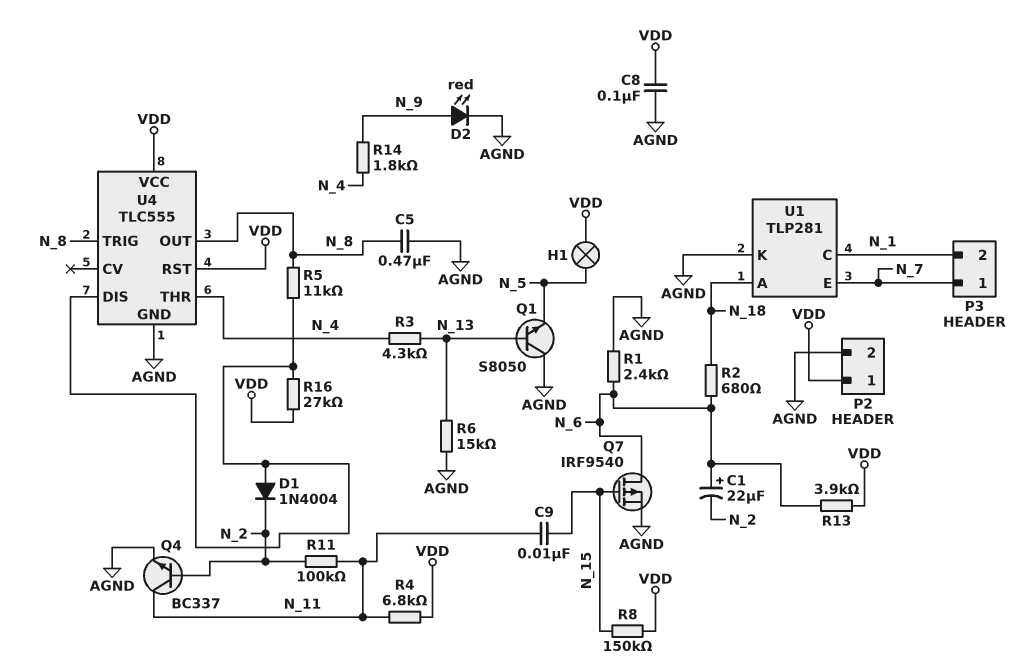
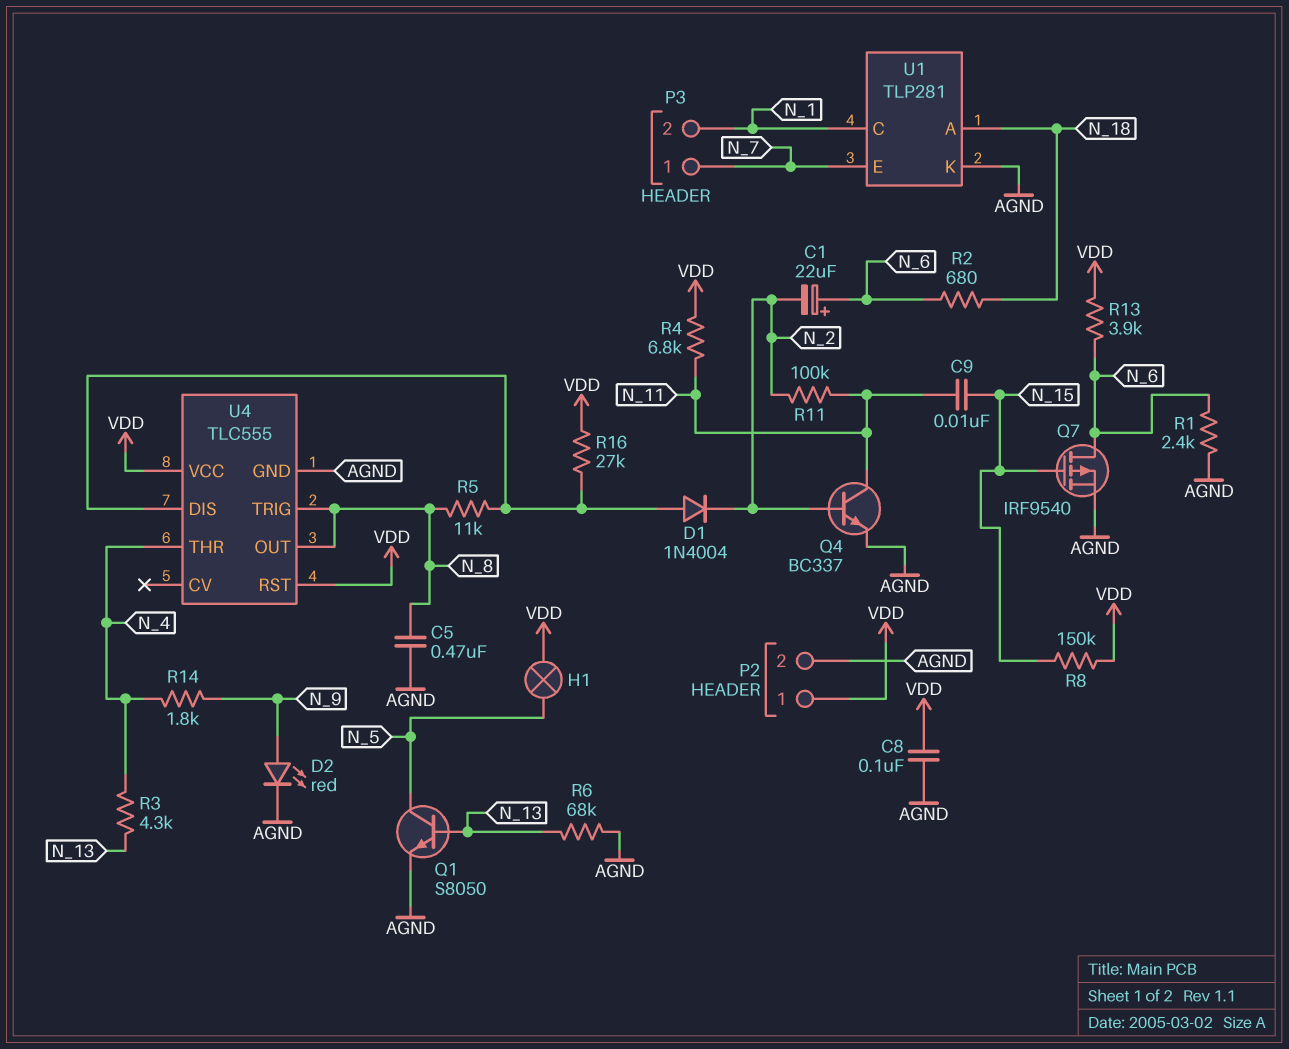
Q1: NPN S8050 (B N_13, C AGND, E N_5) -> NPN S8050 (B N_13, C N_5, E AGND)
R6: 15k (AGND, N_13) -> 68k (AGND, N_13)

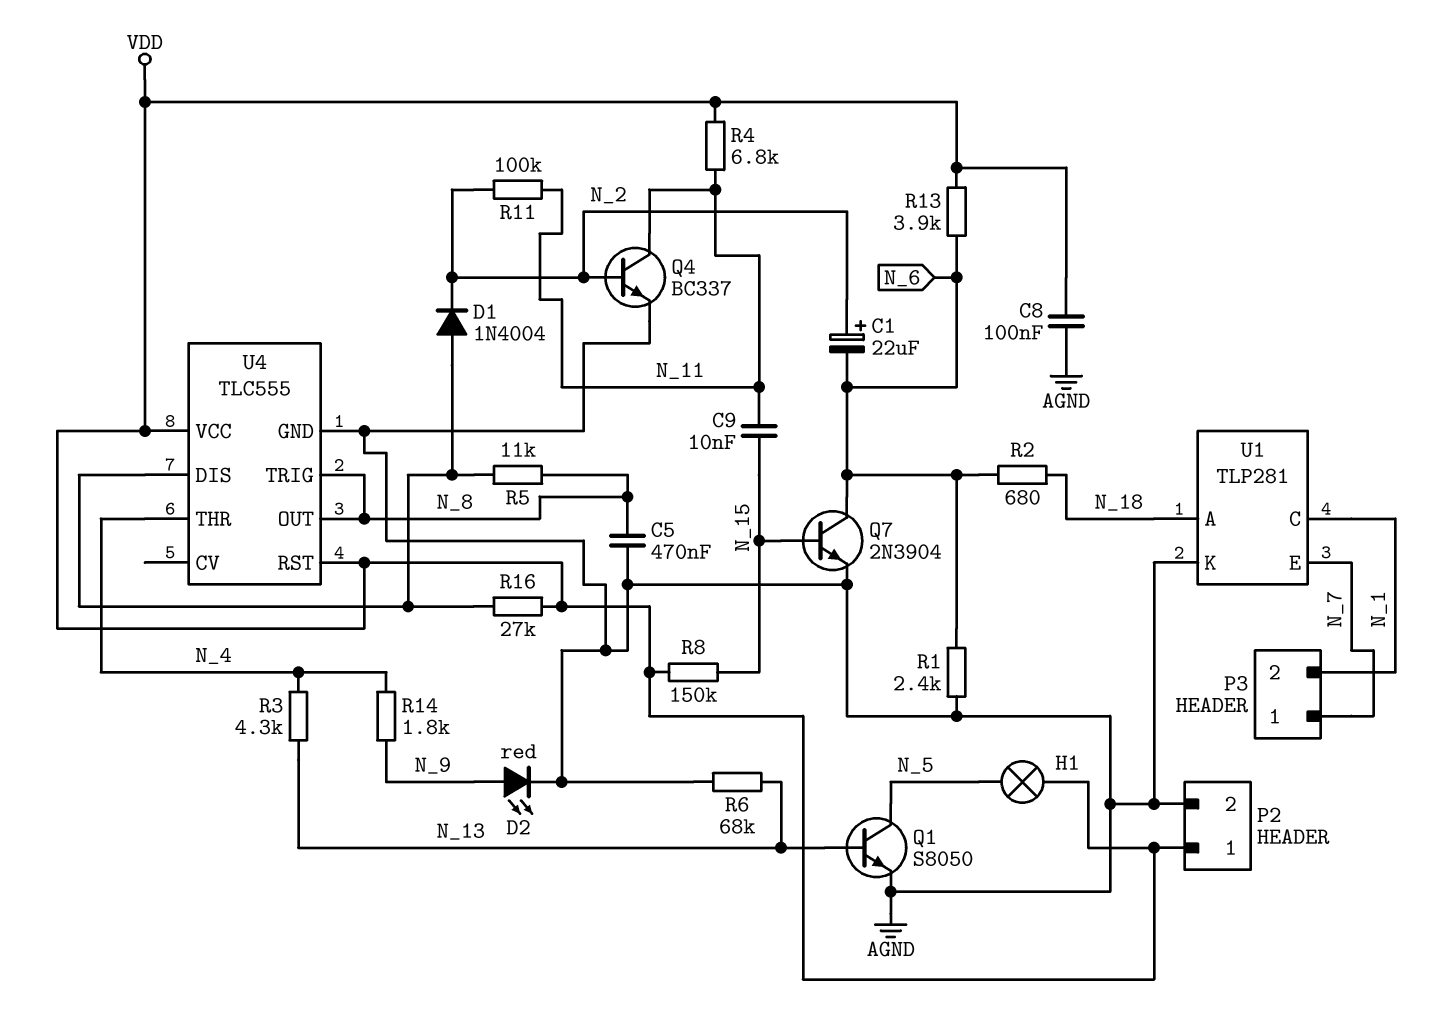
C1: 22uF (plus N_6, minus N_2) -> 22uF (plus N_2, minus N_6)
Q7: PMOS IRF9540 (G N_15, D N_6, S AGND) -> NPN 2N3904 (B N_15, C N_6, E AGND)

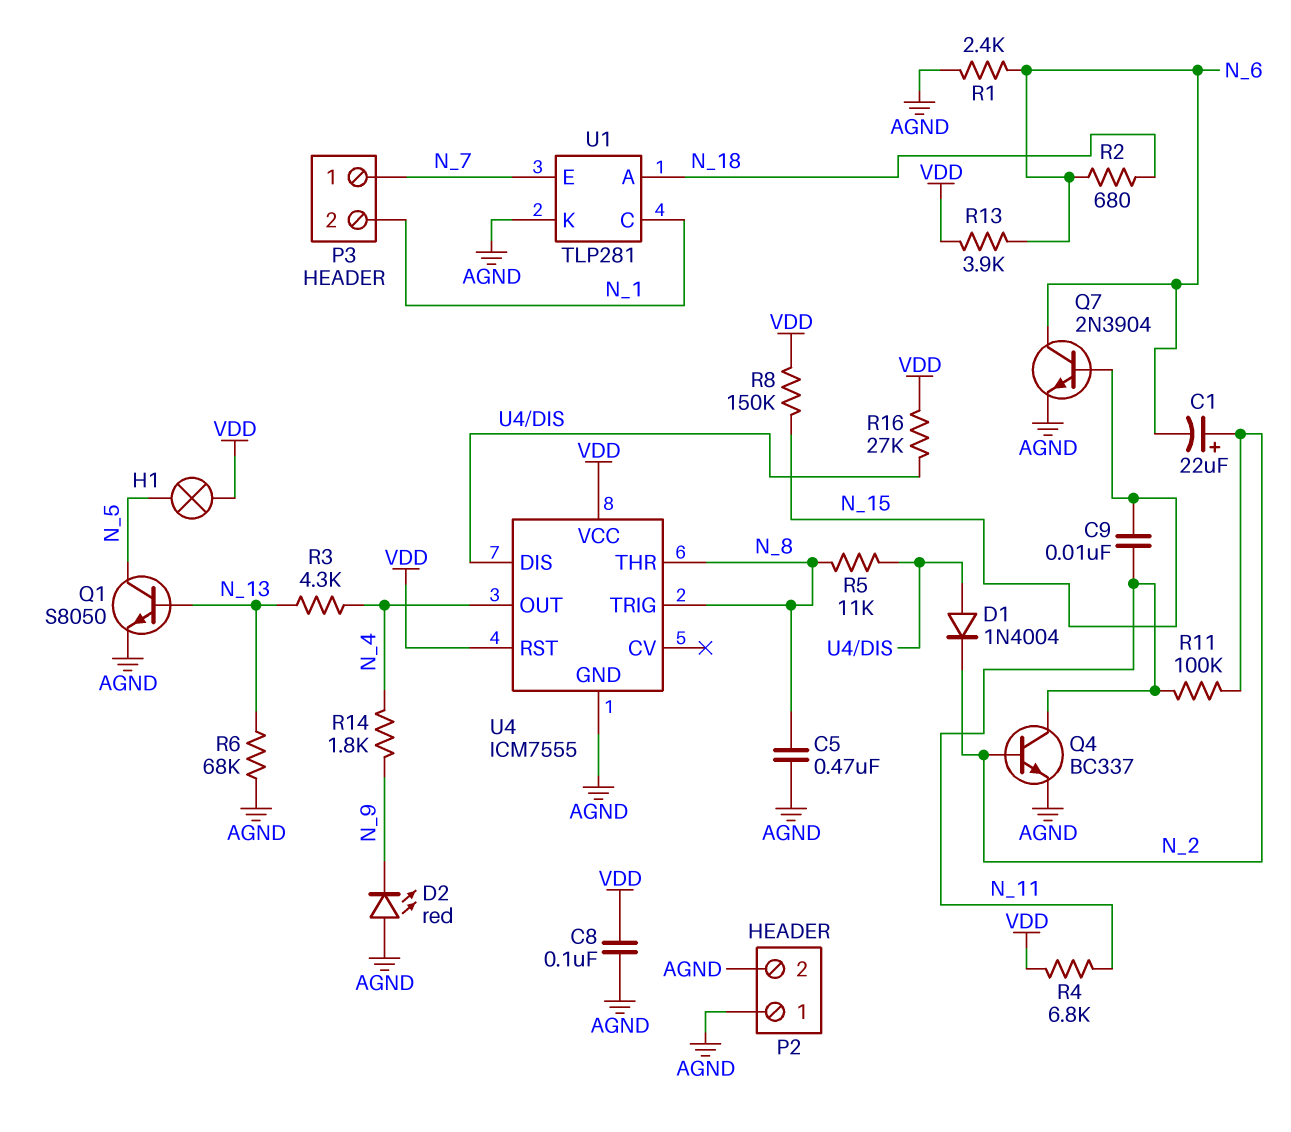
D2: LED red (A N_9, K AGND) -> LED red (A AGND, K N_9)
P2 pin 1: VDD -> AGND
U4: TLC555 -> ICM7555
U4 pin OUT: N_8 -> N_4
U4 pin THR: N_4 -> N_8

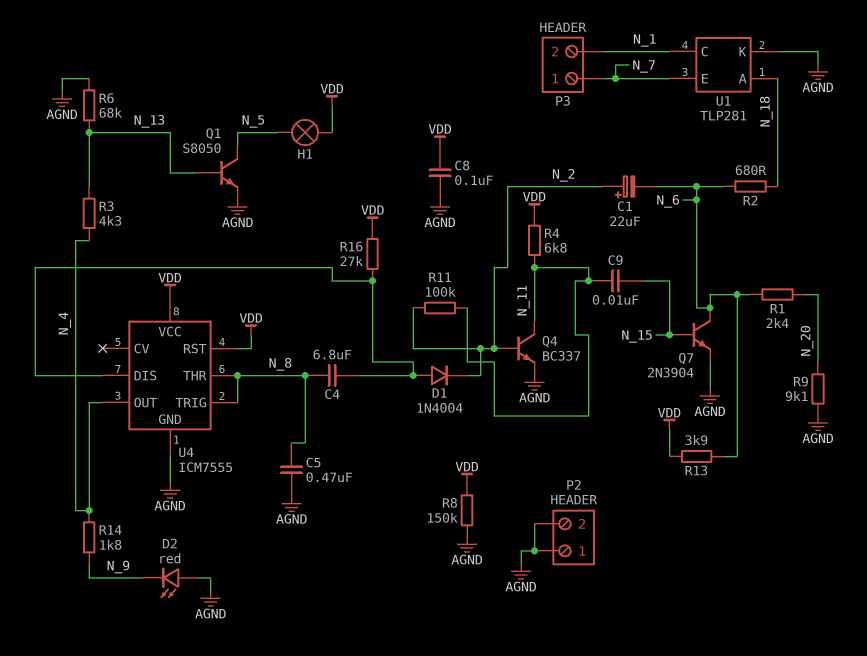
C4: none -> 6.8uF (N_8, U4/DIS)
R1: 2.4k (AGND, N_6) -> 2.4k (N_6, N_20)
R5: 11k (N_8, U4/DIS) -> none
R8: 150k (N_15, VDD) -> 150k (AGND, VDD)
R9: none -> 9.1k (AGND, N_20)

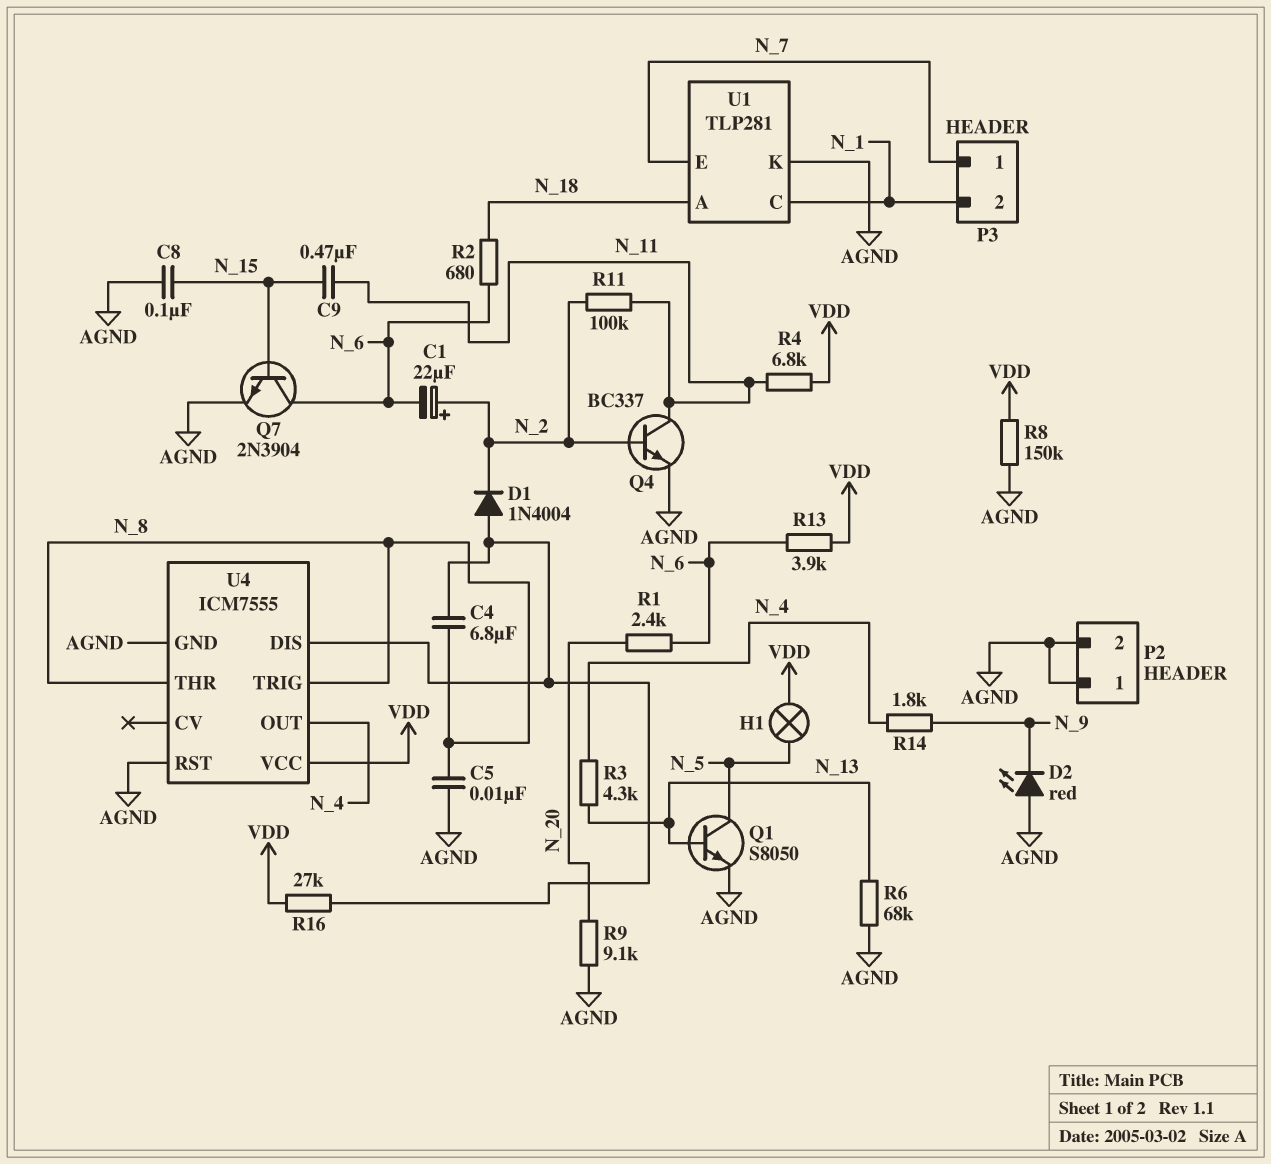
C5: 470nF (AGND, N_8) -> 10nF (AGND, N_8)
C8: 100nF (AGND, VDD) -> 100nF (AGND, N_15)
C9: 10nF (N_11, N_15) -> 470nF (N_11, N_15)
U4 pin RST: VDD -> AGND

